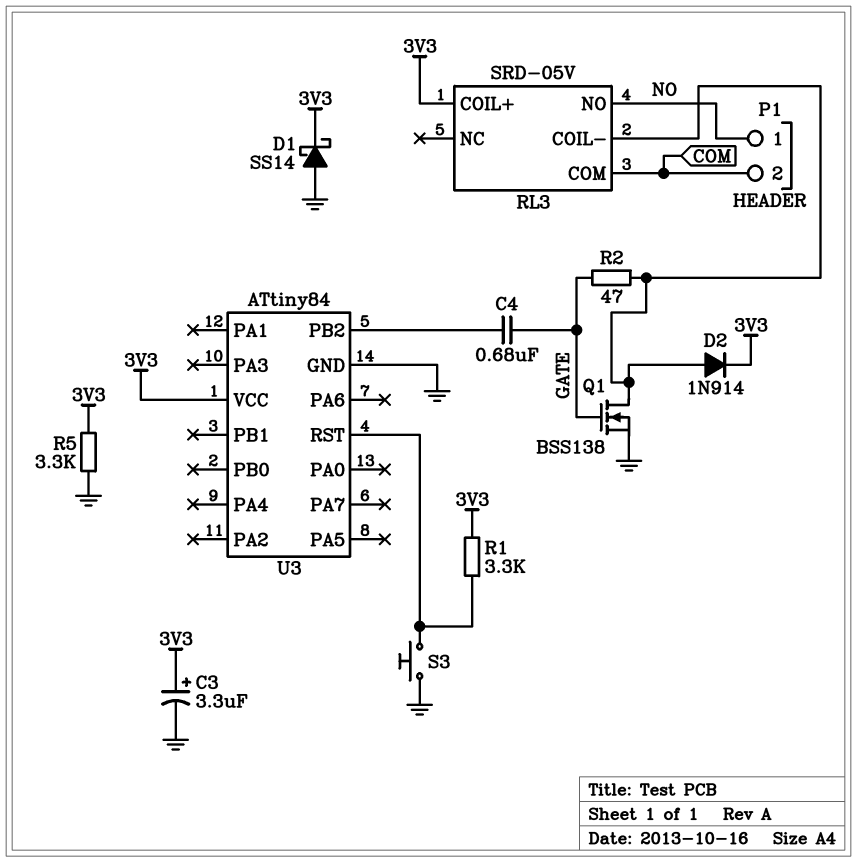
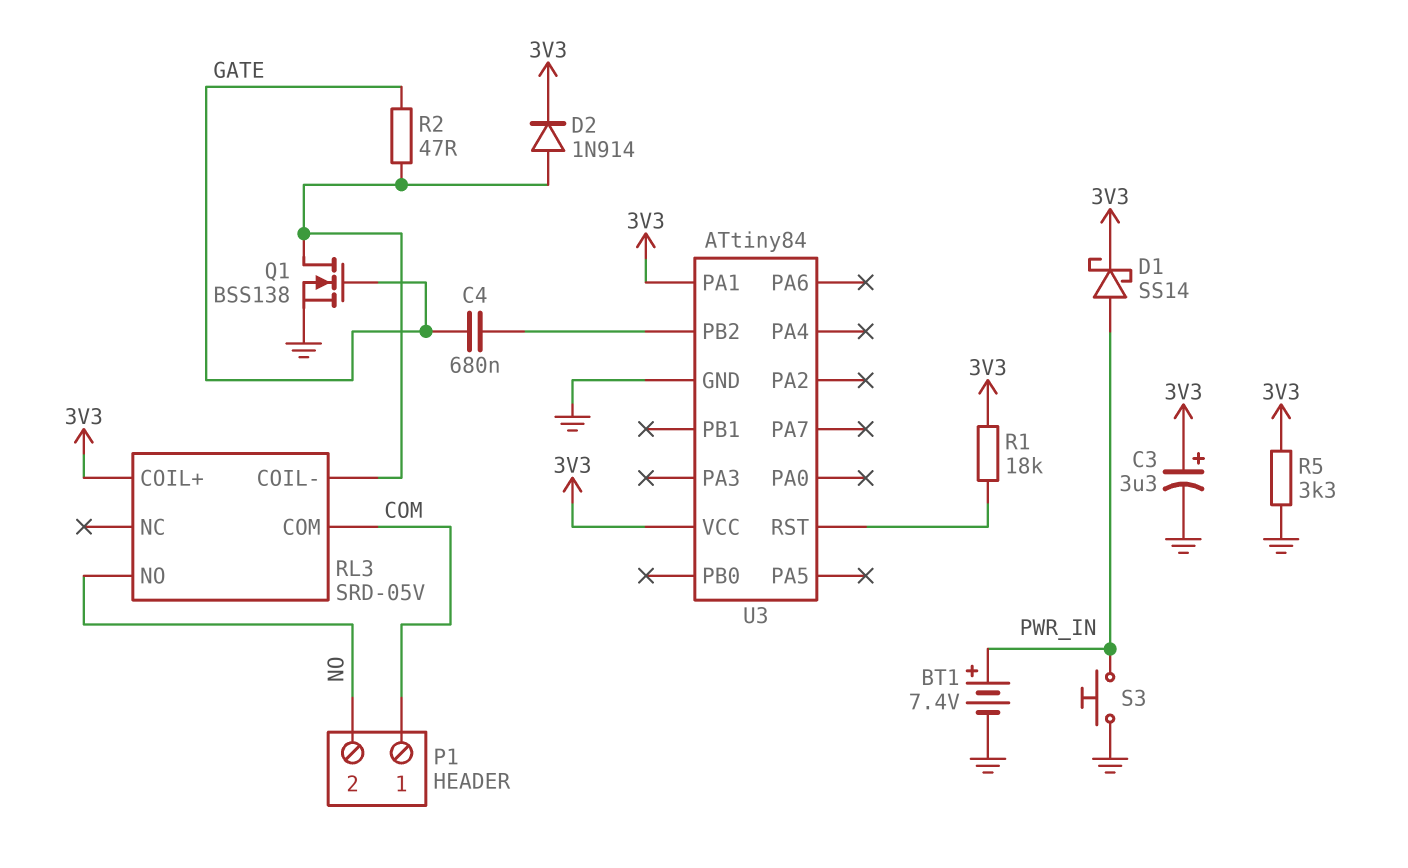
BT1: none -> 7.4V (plus PWR_IN, minus GND)
D1: schottky SS14 (A GND, K 3V3) -> schottky SS14 (A PWR_IN, K 3V3)
P1 pin 1: NO -> COM
P1 pin 2: COM -> NO
R1: 3.3k (3V3, U3/RST) -> 18k (3V3, U3/RST)
S3: button (GND, U3/RST) -> button (GND, PWR_IN)
U3 pin PA1: none -> 3V3

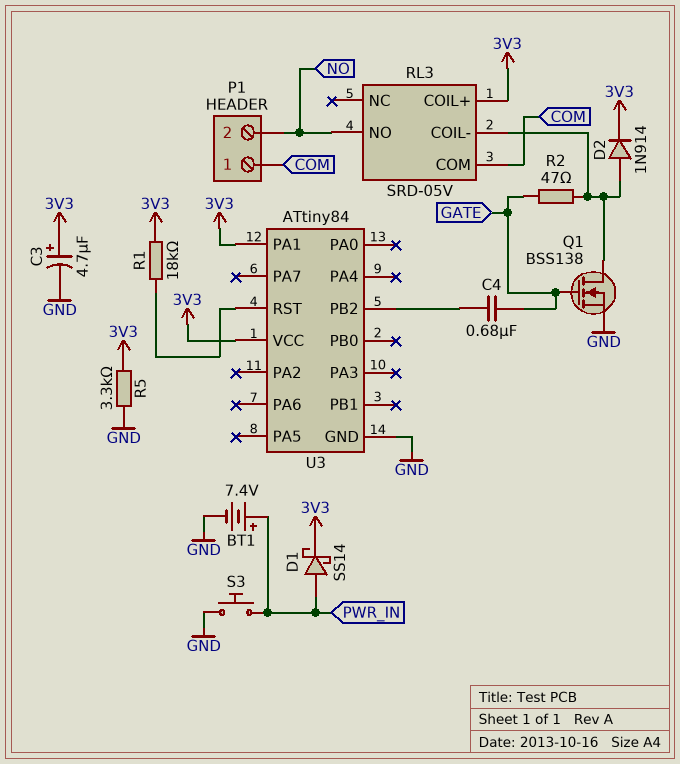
C3: 3.3uF (plus 3V3, minus GND) -> 4.7uF (plus 3V3, minus GND)

